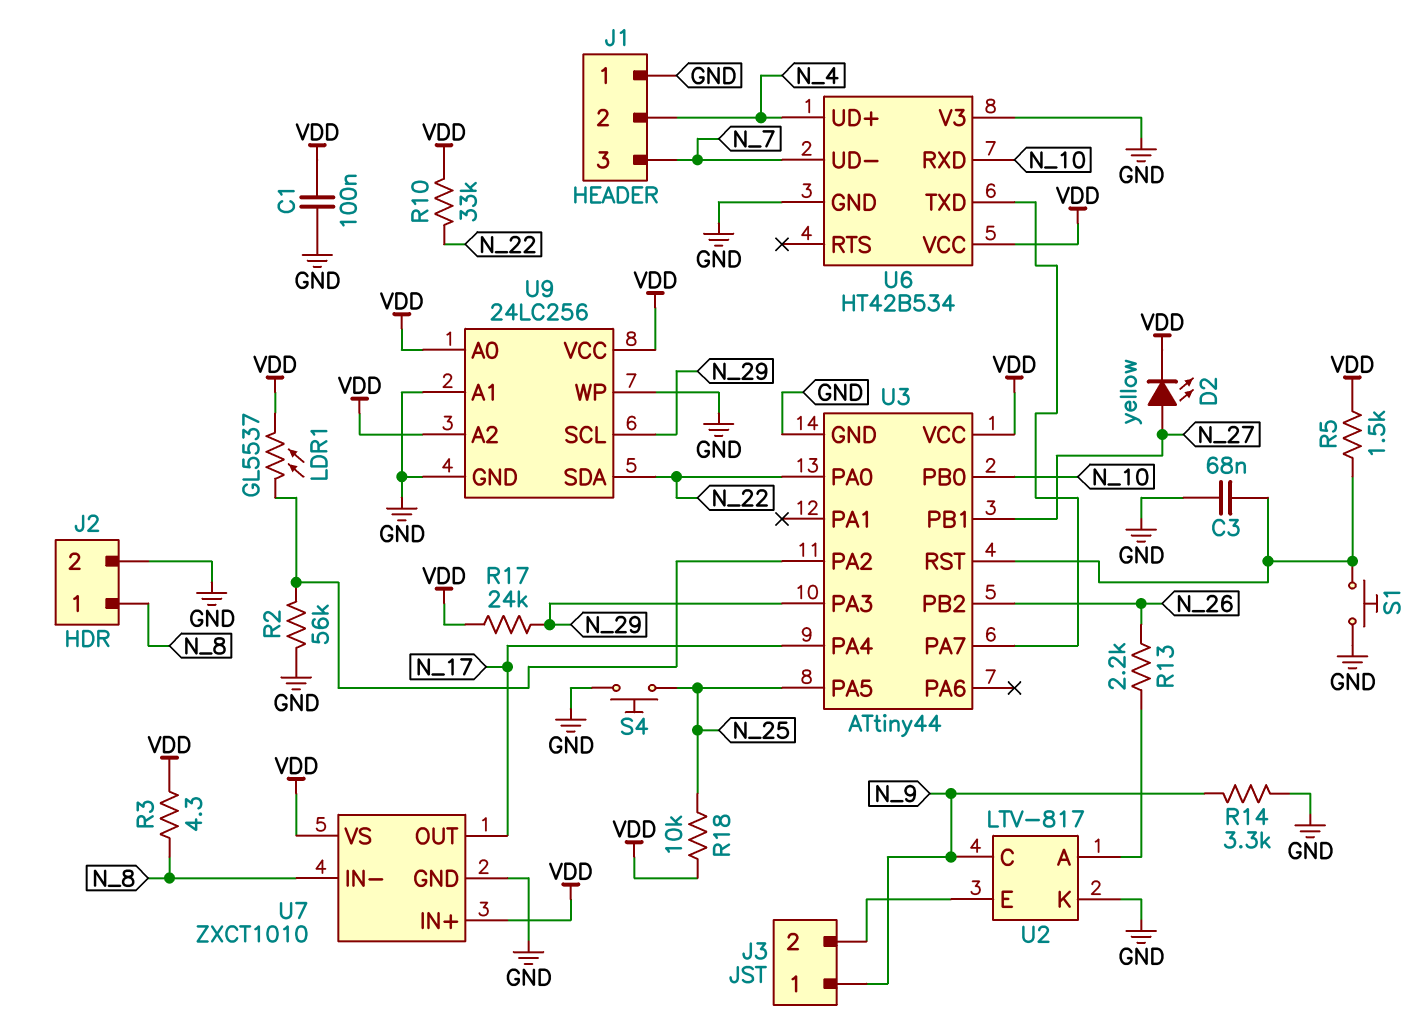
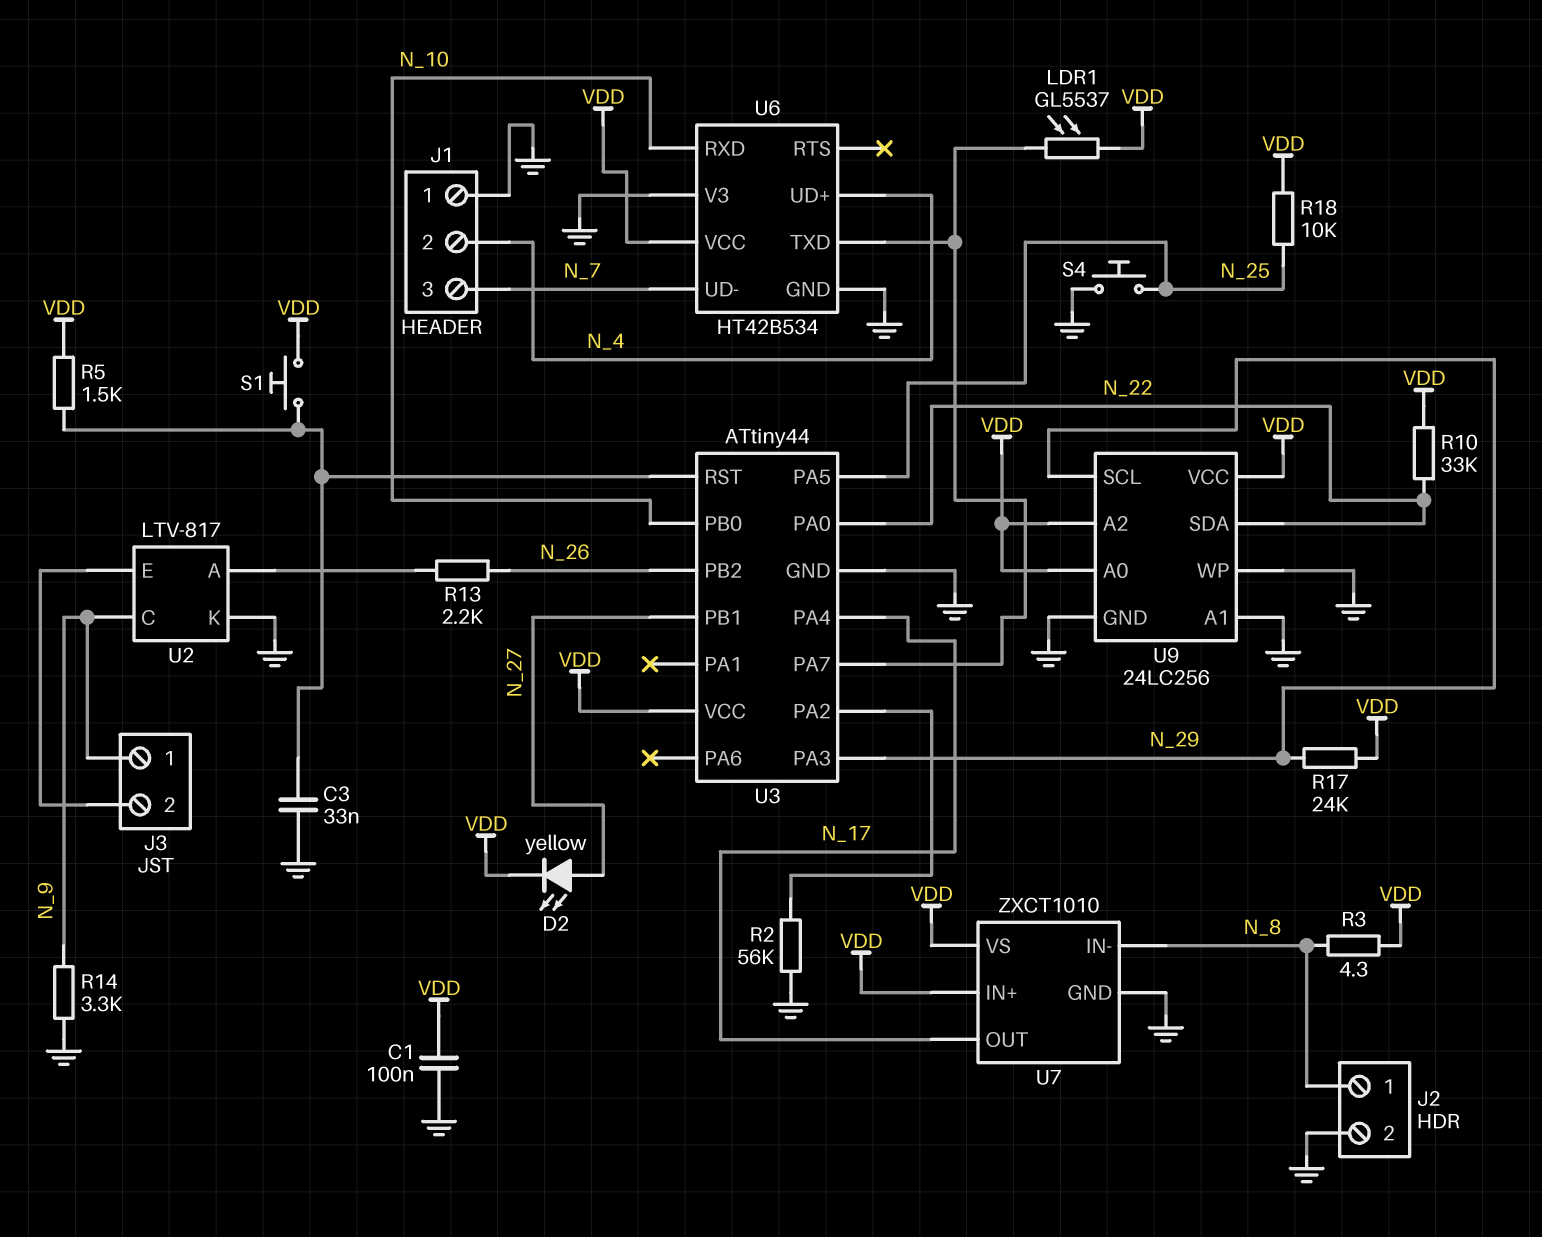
C3: 68nF (GND, U3/RST) -> 33nF (GND, U3/RST)
LDR1: GL5537 (U3/PA2, VDD) -> GL5537 (U3/PA7, VDD)
S1: button (GND, U3/RST) -> button (U3/RST, VDD)

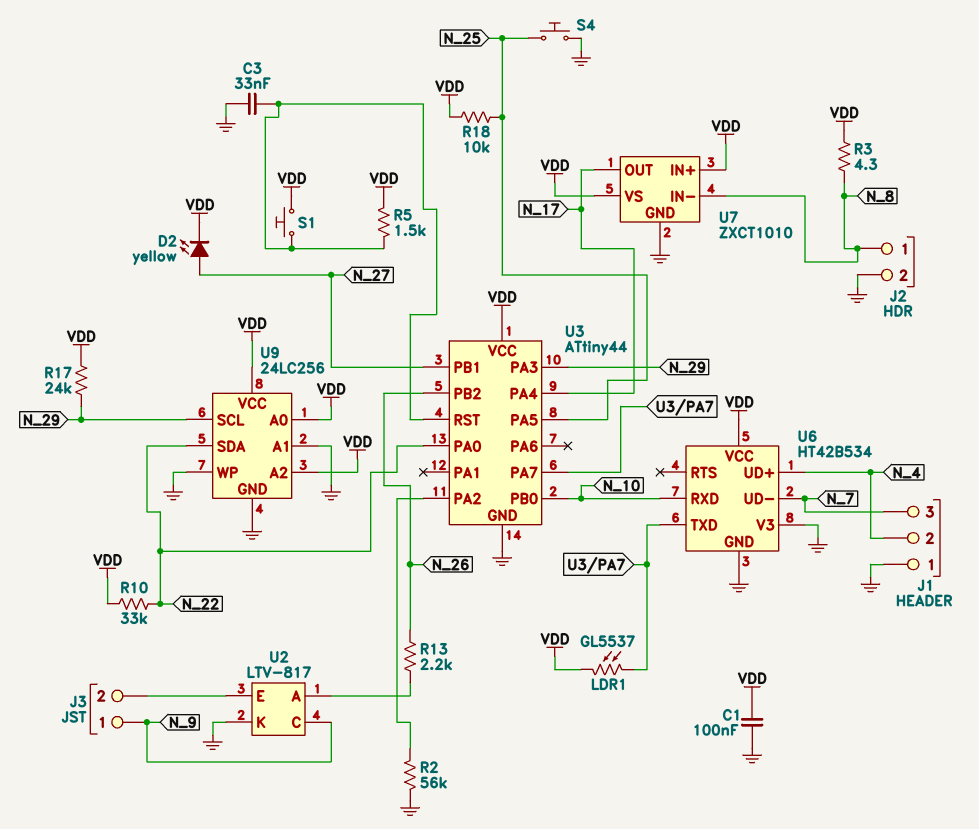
R14: 3.3k (GND, N_9) -> none

